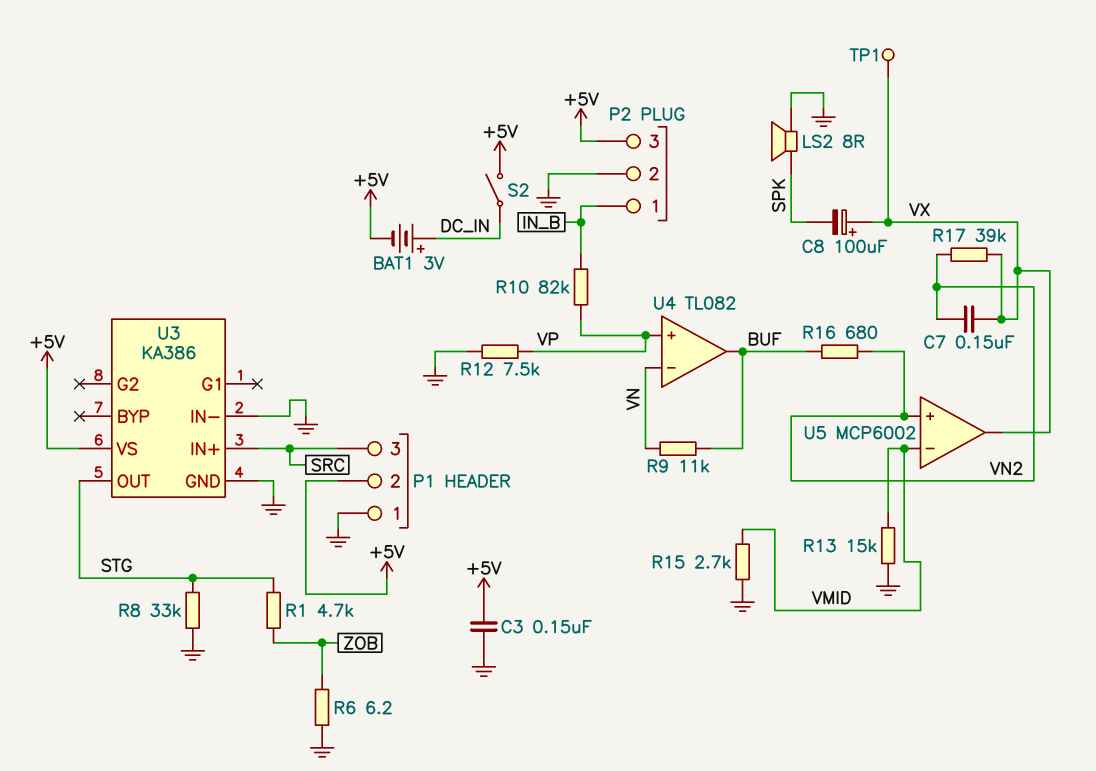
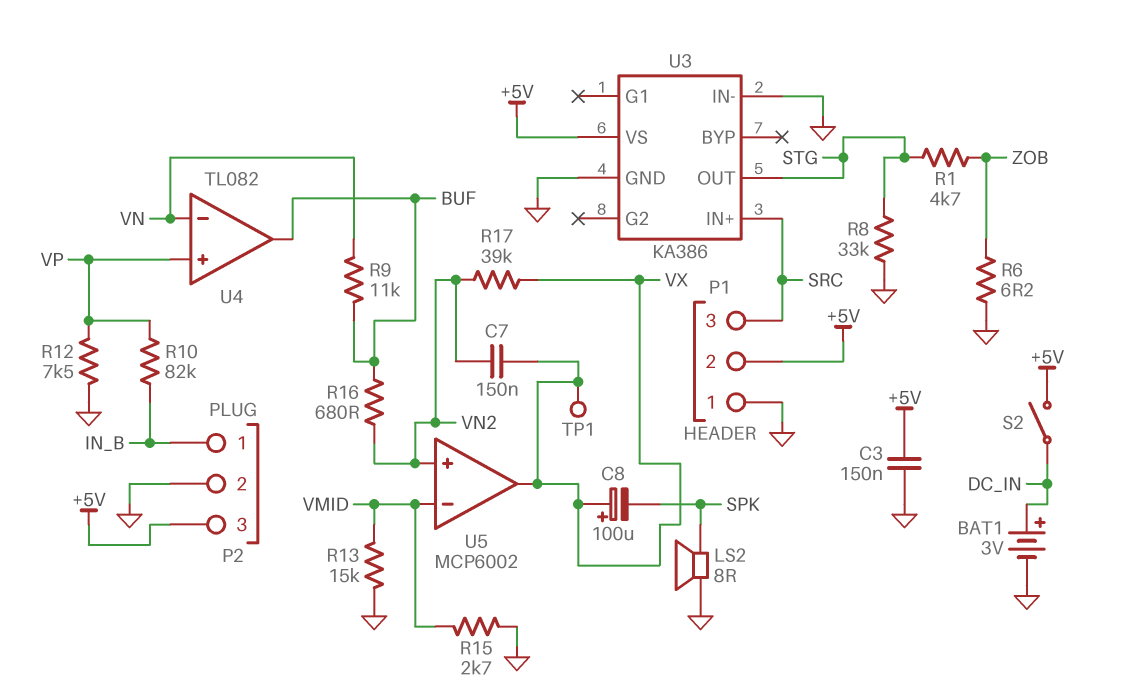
BAT1: 3V (plus DC_IN, minus +5V) -> 3V (plus DC_IN, minus GND)

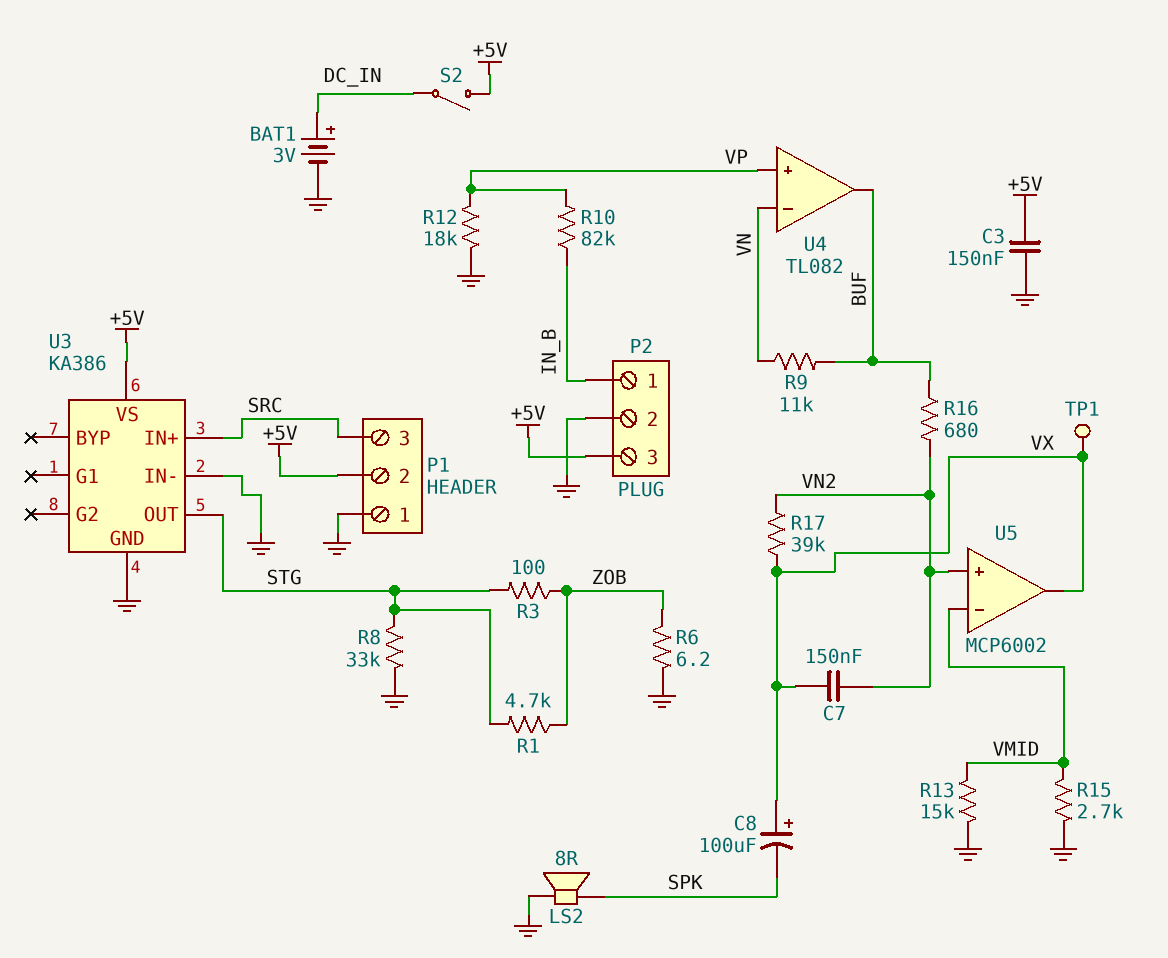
R3: none -> 100 (STG, ZOB)
R12: 7.5k (GND, VP) -> 18k (GND, VP)

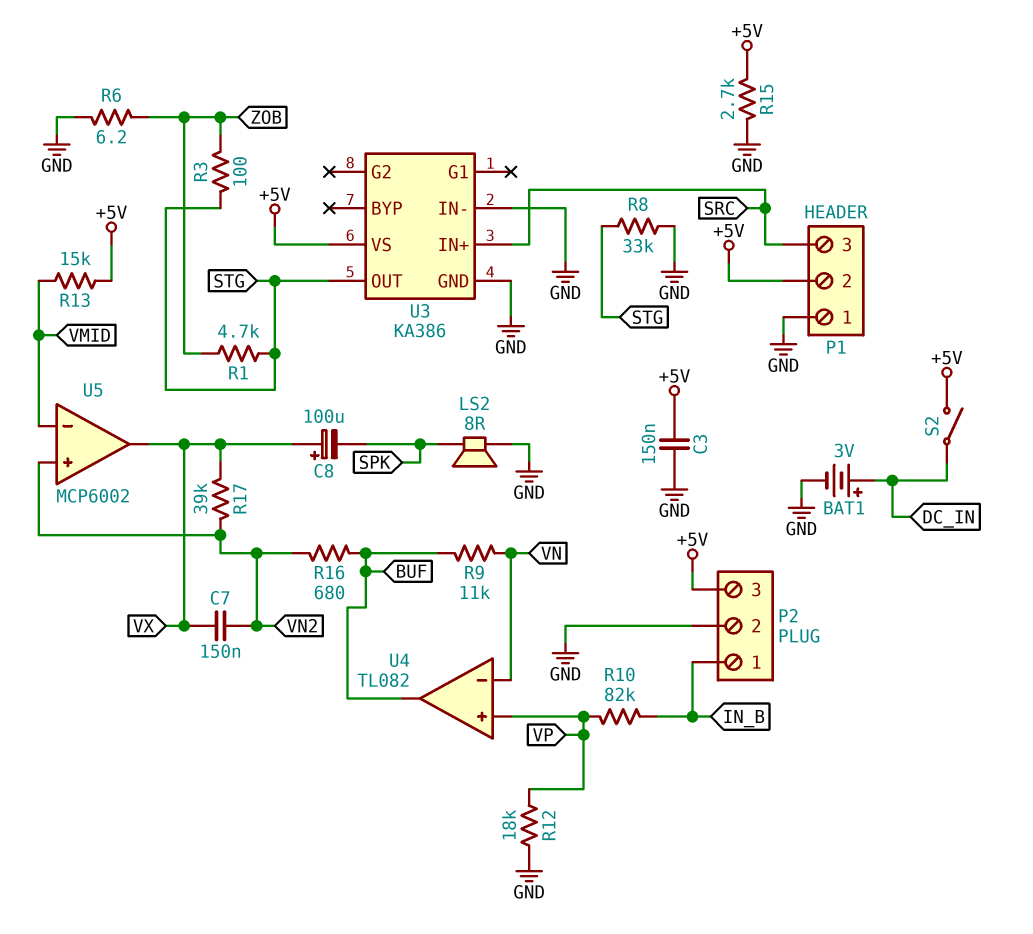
R13: 15k (GND, VMID) -> 15k (+5V, VMID)
R15: 2.7k (GND, VMID) -> 2.7k (+5V, GND)
TP1: test point (VX) -> none

